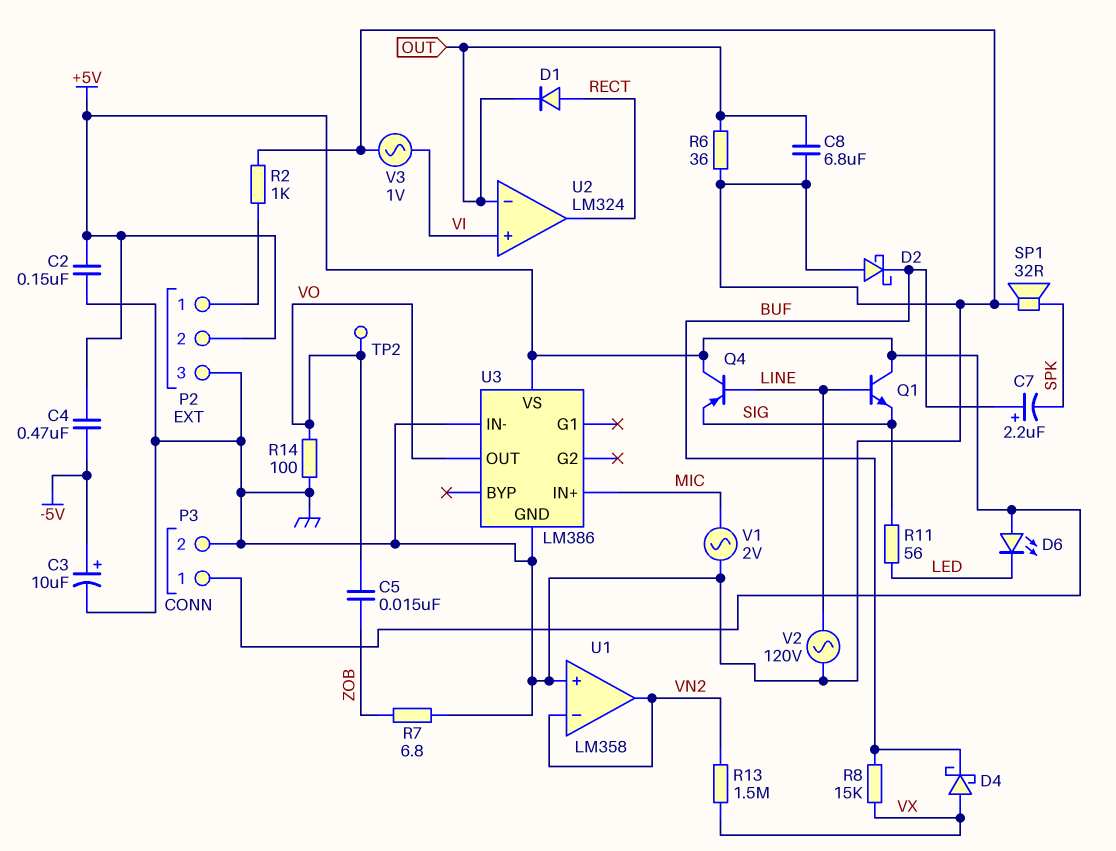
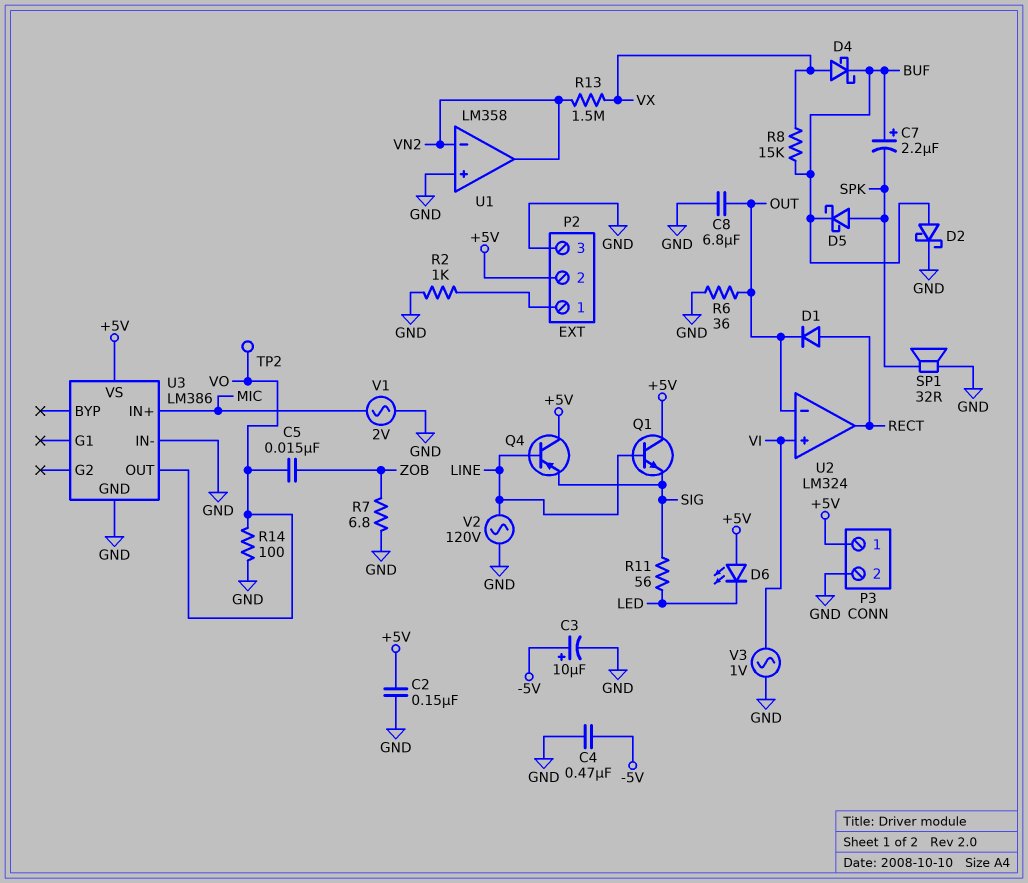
C4: 470nF (+5V, -5V) -> 470nF (-5V, GND)
D2: schottky (A GND, K BUF) -> schottky (A BUF, K GND)
D5: none -> schottky (A SPK, K BUF)

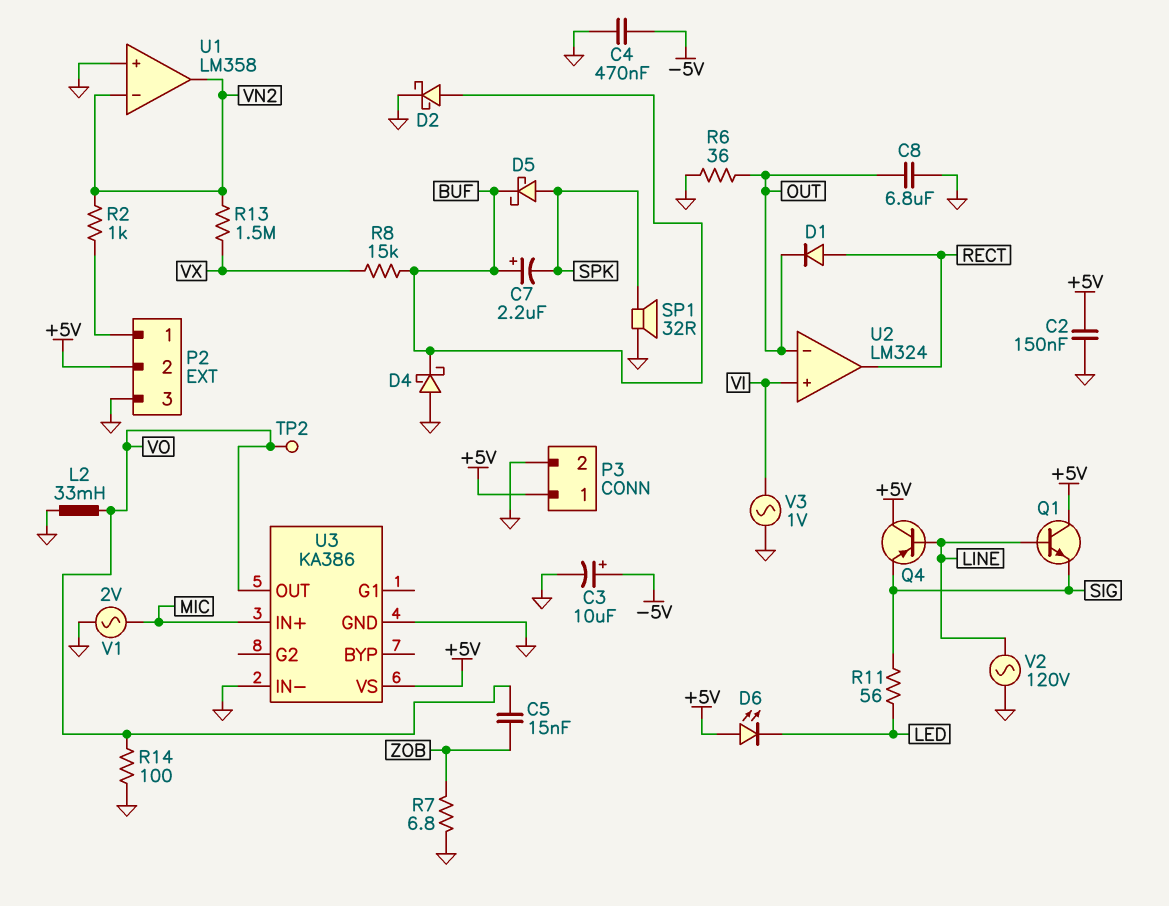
D4: schottky (A VX, K BUF) -> schottky (A GND, K BUF)
L2: none -> 33mH (GND, VO)
R2: 1k (GND, P2/1) -> 1k (P2/1, VN2)
U3: LM386 -> KA386

